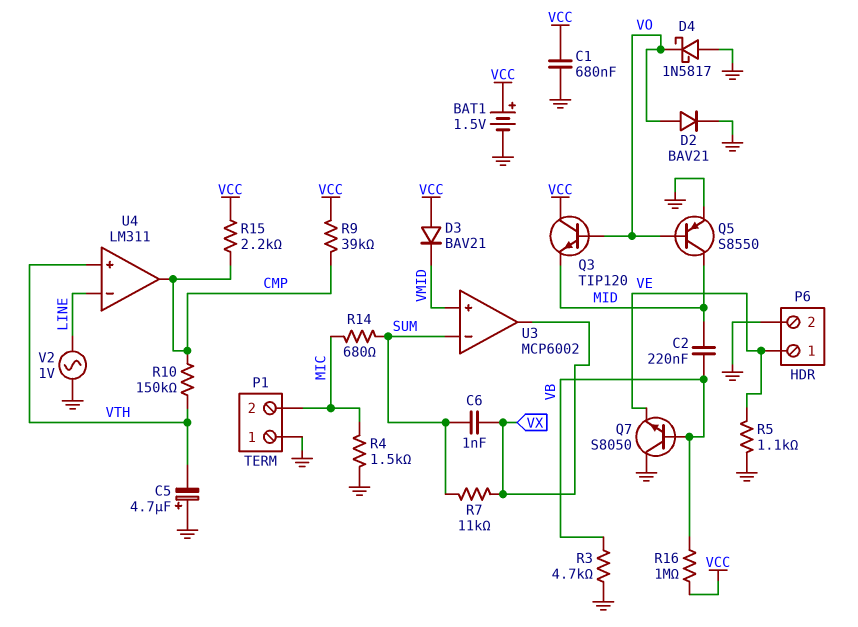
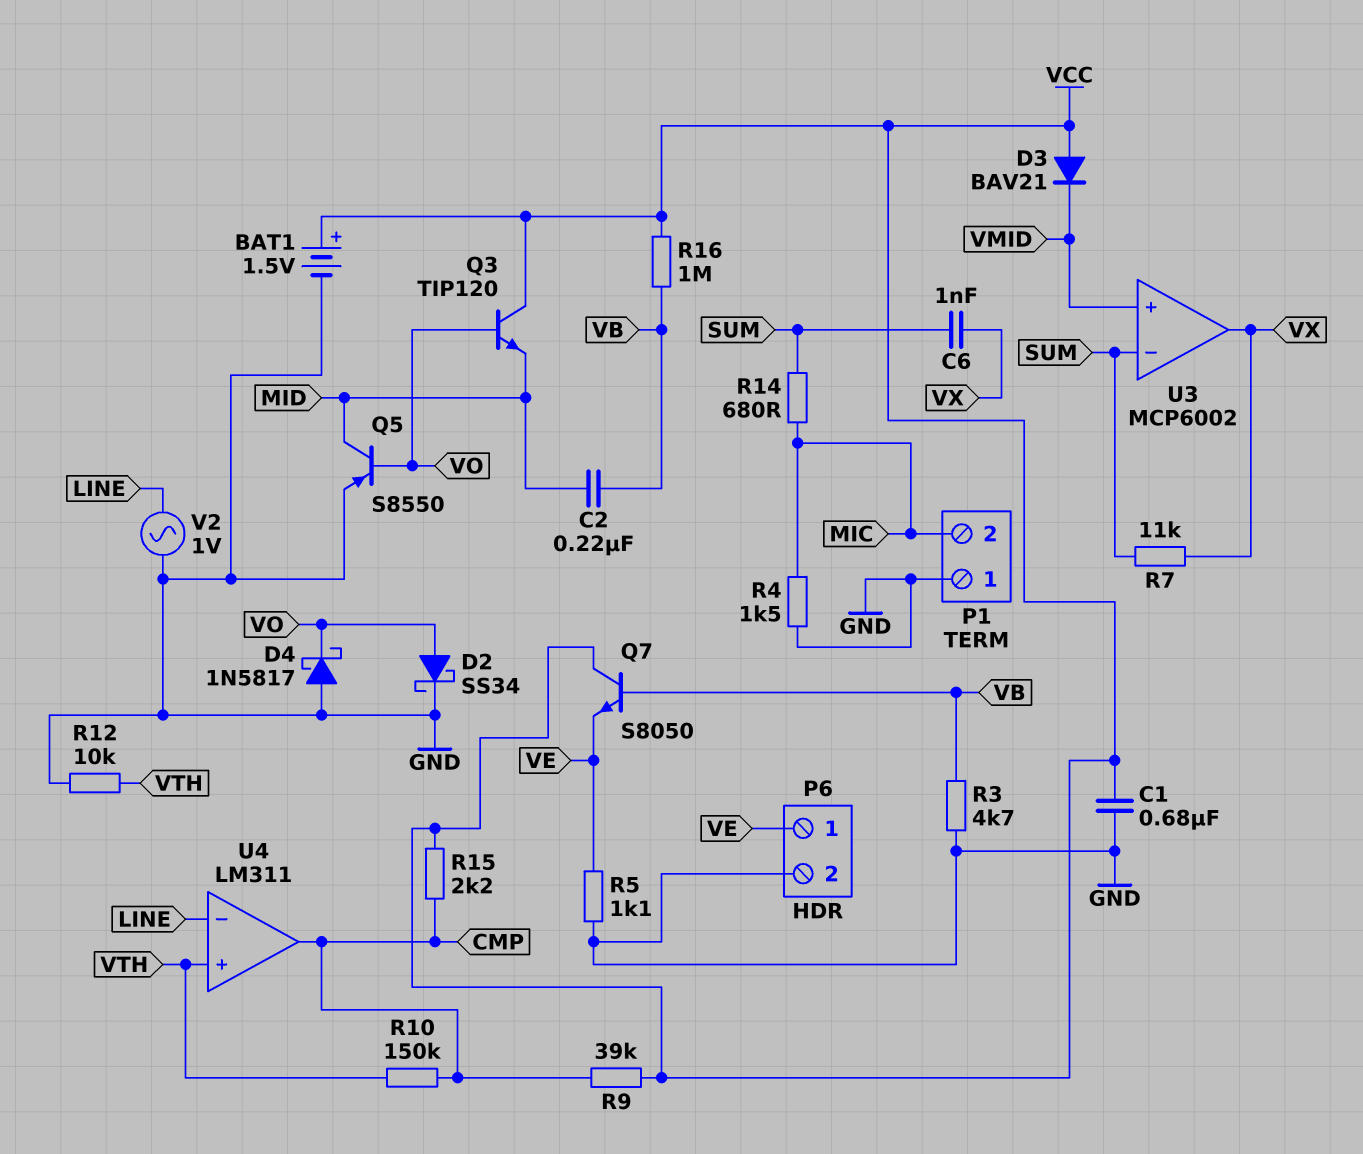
C5: 4.7uF (plus GND, minus VTH) -> none
D2: diode BAV21 (A VO, K GND) -> schottky SS34 (A VO, K GND)
Q7: NPN S8050 (B VB, C GND, E VE) -> NPN S8050 (B VB, C VCC, E VE)
R12: none -> 10k (GND, VTH)

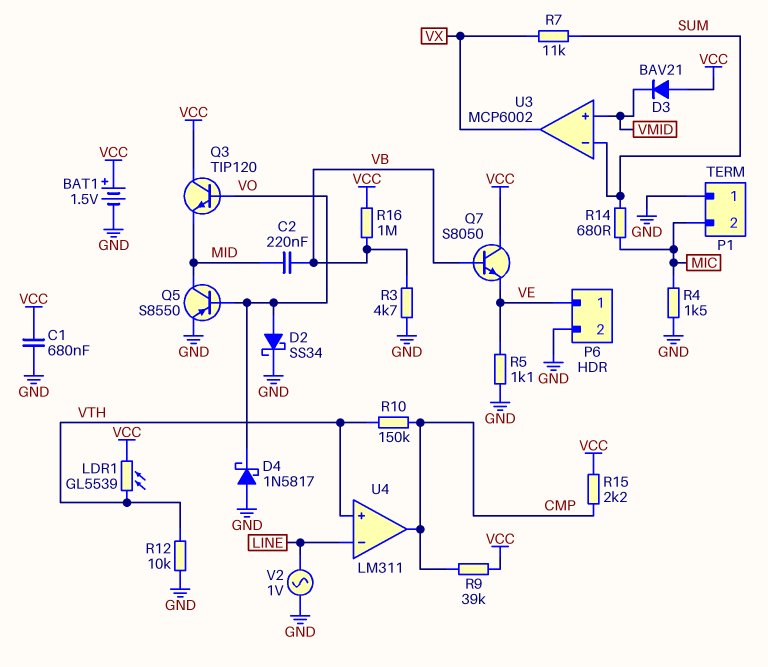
C6: 1nF (SUM, VX) -> none
LDR1: none -> GL5539 (VCC, VTH)

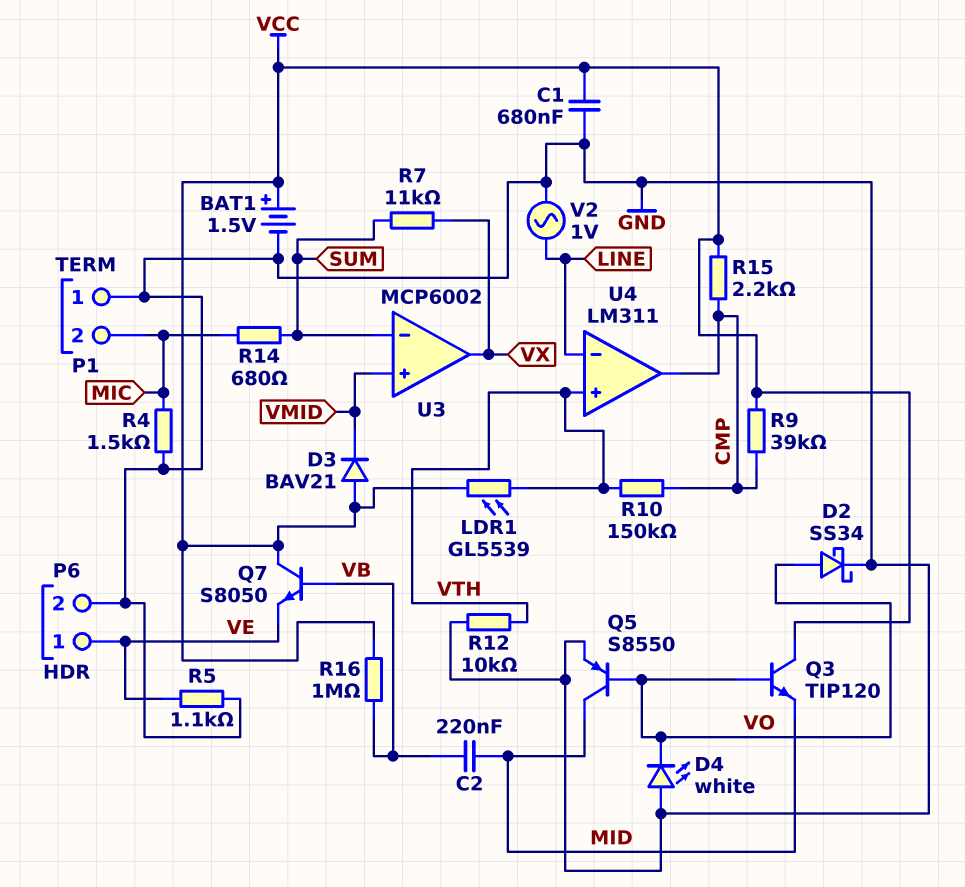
D4: schottky 1N5817 (A GND, K VO) -> LED white (A GND, K VO)
R3: 4.7k (GND, VB) -> none

